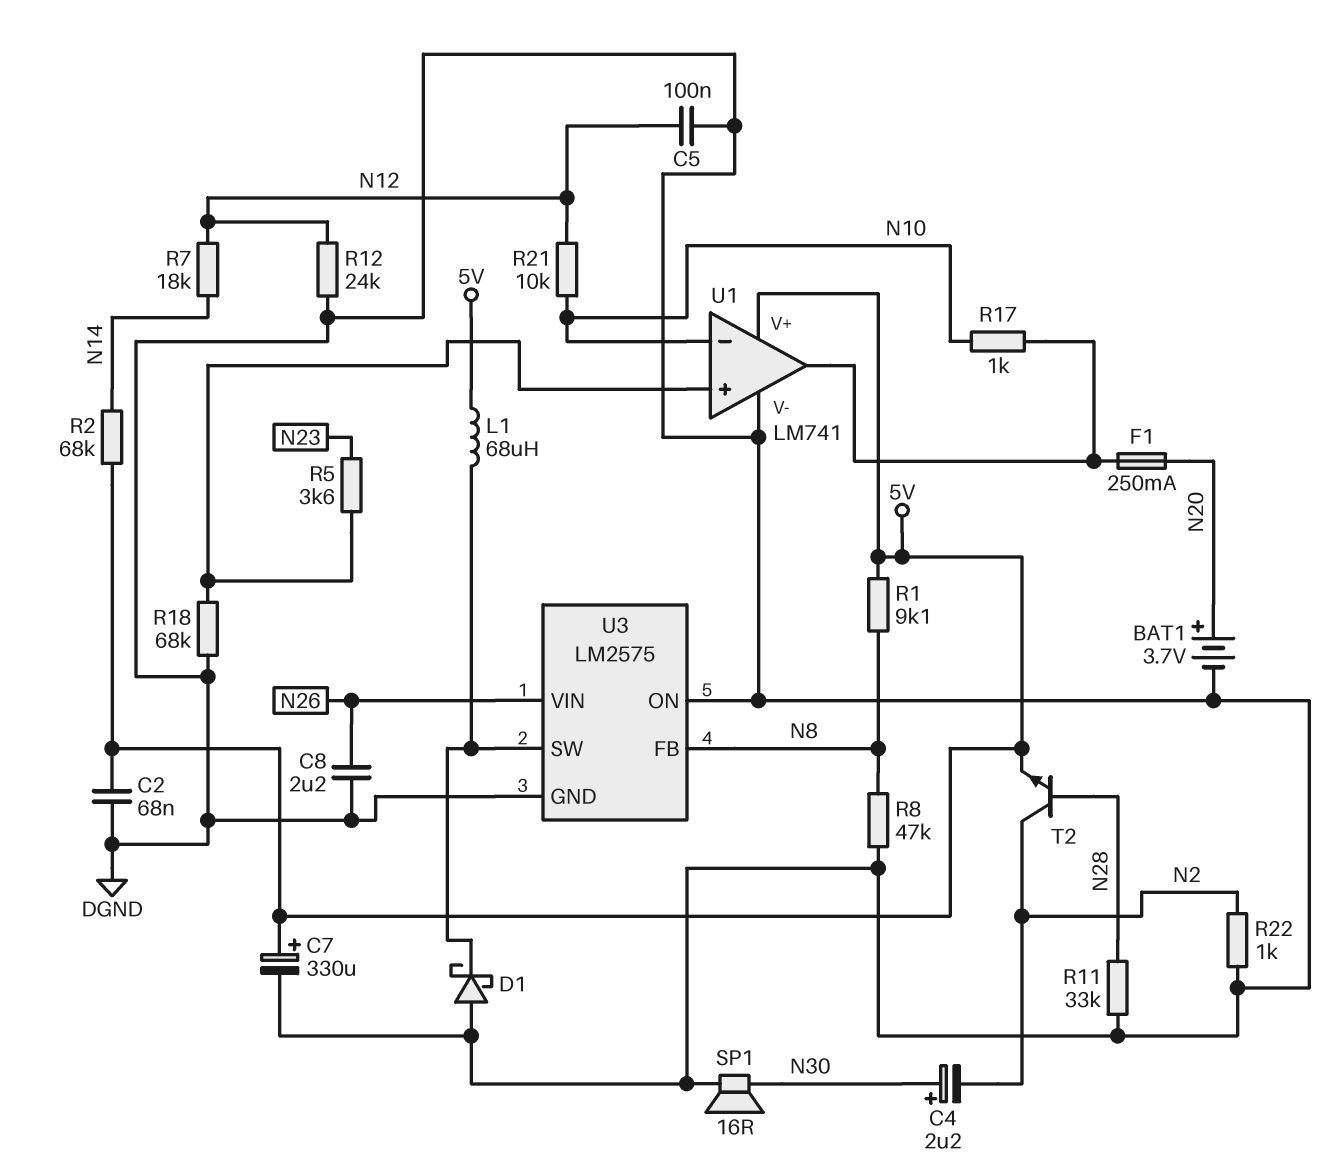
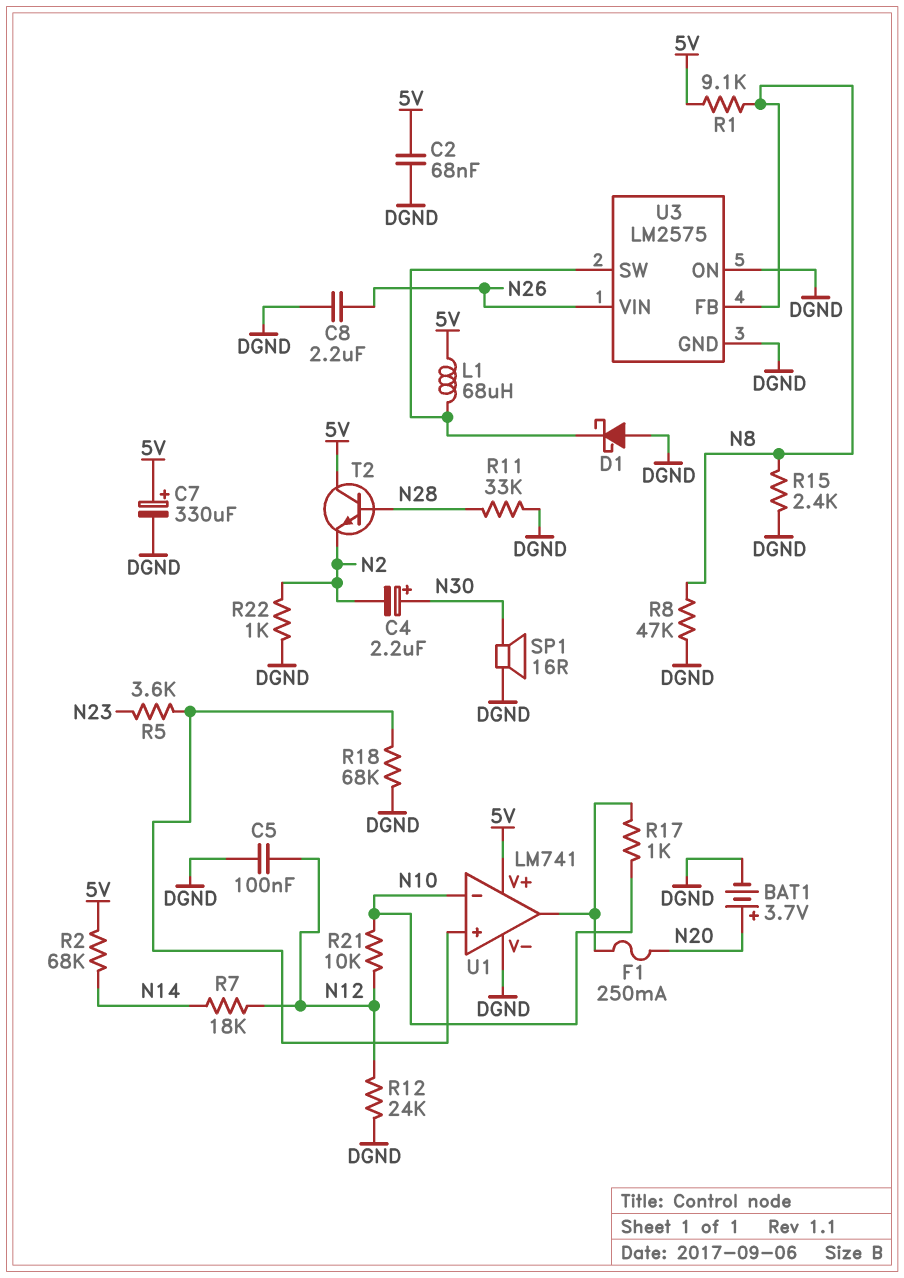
R15: none -> 2.4k (DGND, N8)
T2: NPN (B N28, C N2, E 5V) -> NPN (B N28, C 5V, E N2)

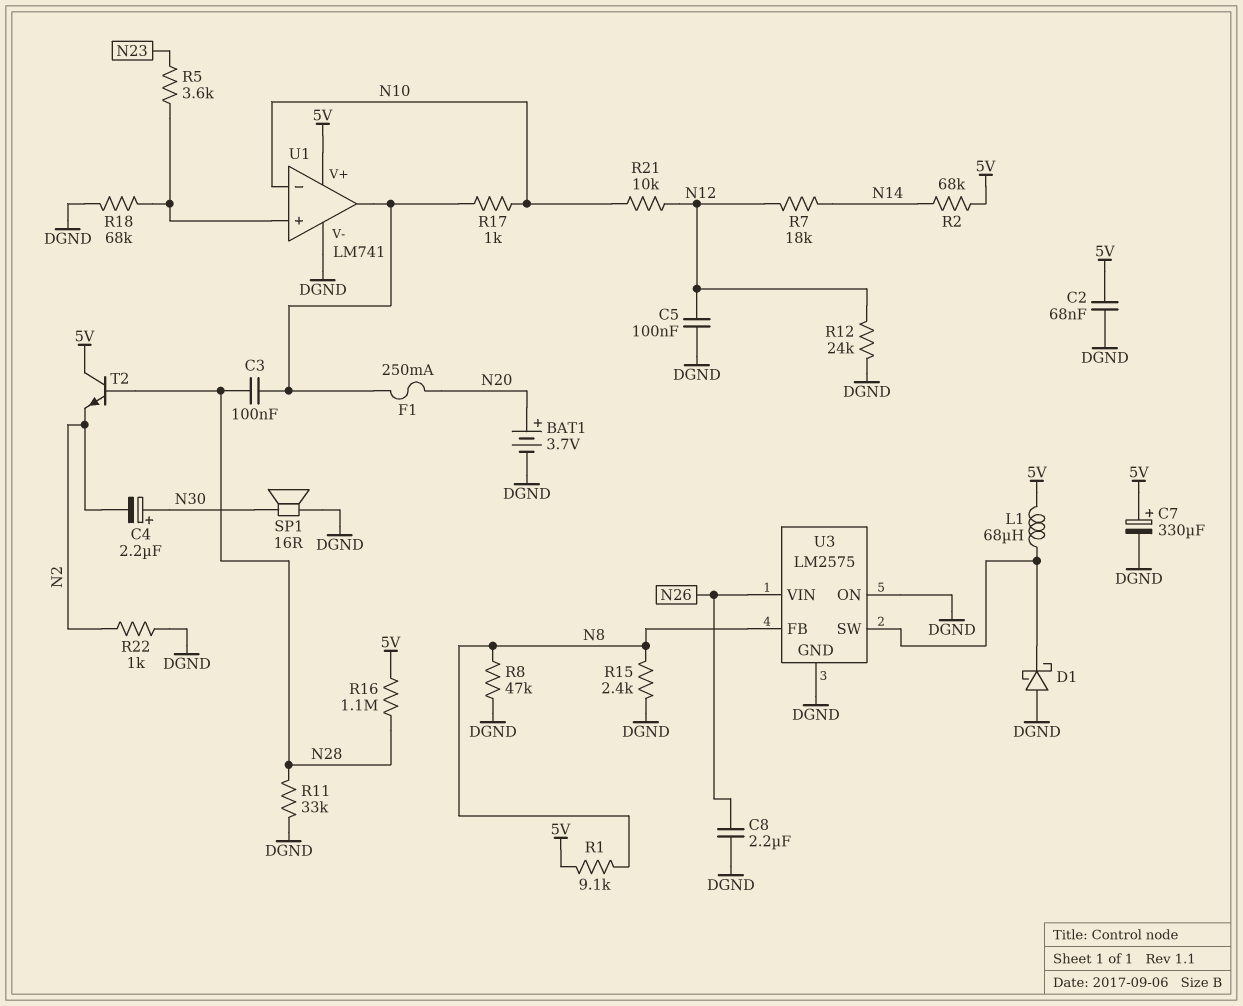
C3: none -> 100nF (N28, U1/out)
R16: none -> 1.1M (5V, N28)

